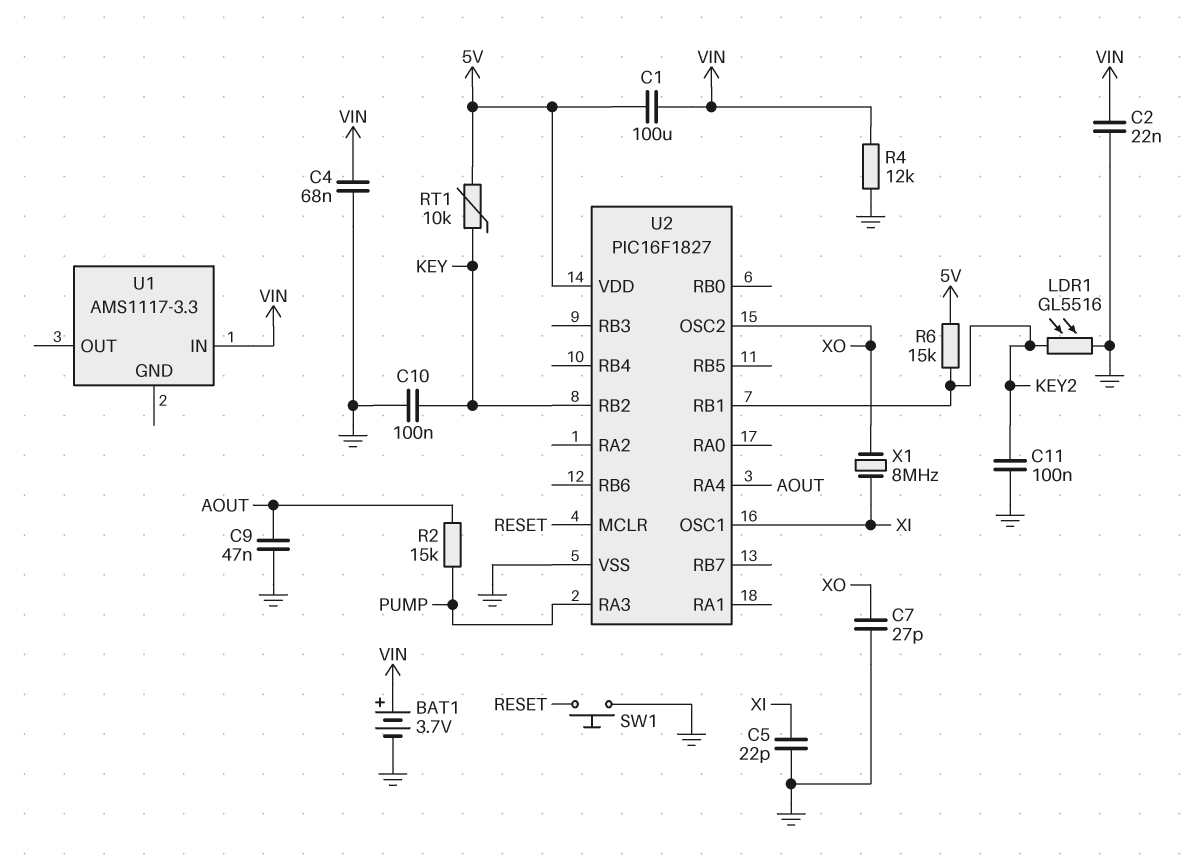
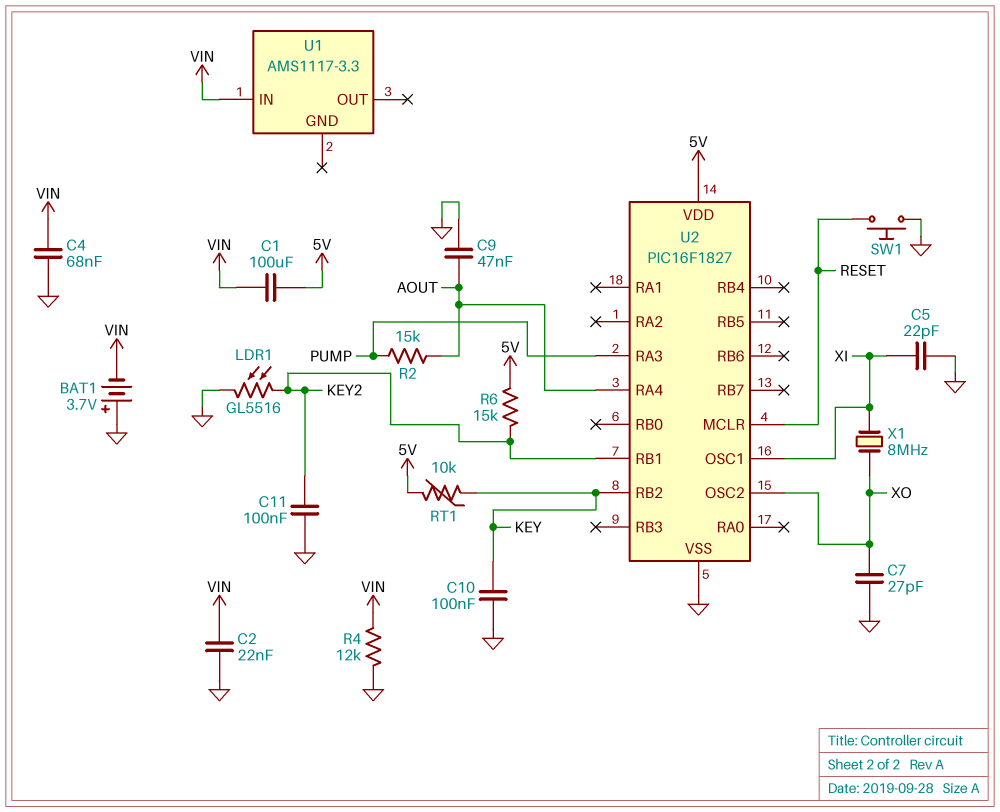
BAT1: 3.7V (plus VIN, minus GND) -> 3.7V (plus GND, minus VIN)

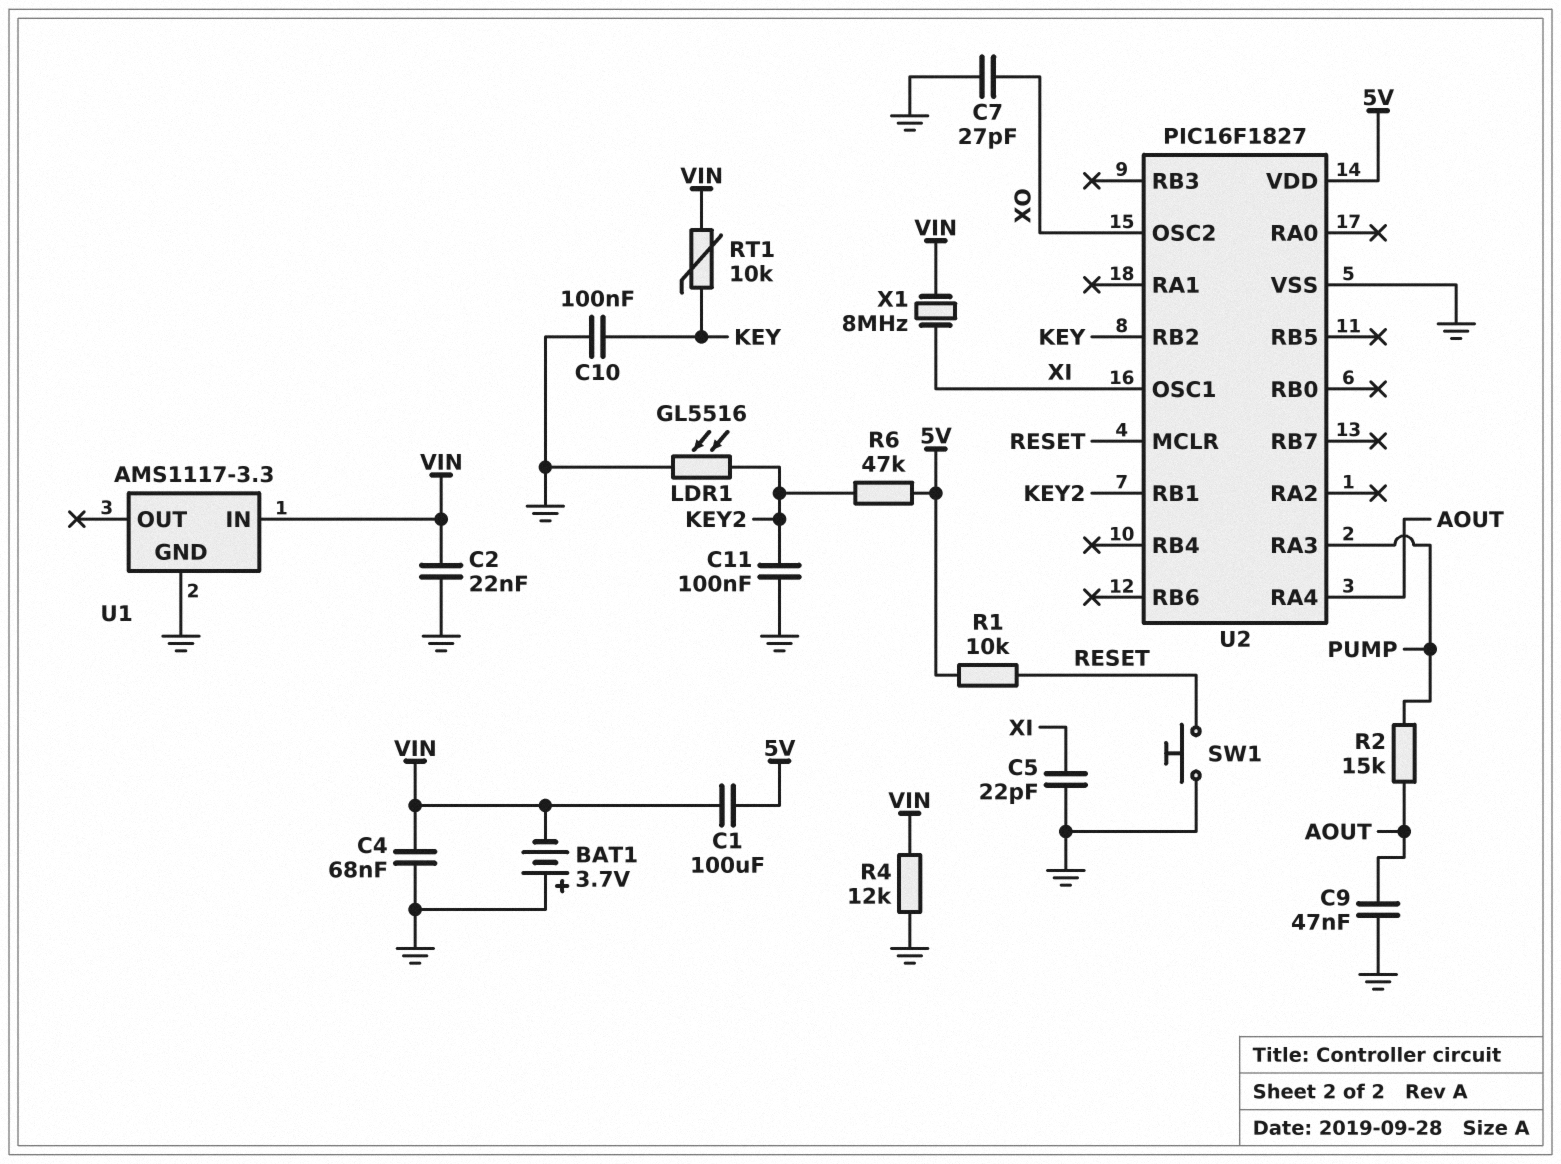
R1: none -> 10k (5V, RESET)
R6: 15k (5V, KEY2) -> 47k (5V, KEY2)
RT1: 10k (5V, KEY) -> 10k (KEY, VIN)
U1 pin GND: none -> GND
X1: 8MHz (XI, XO) -> 8MHz (VIN, XI)

